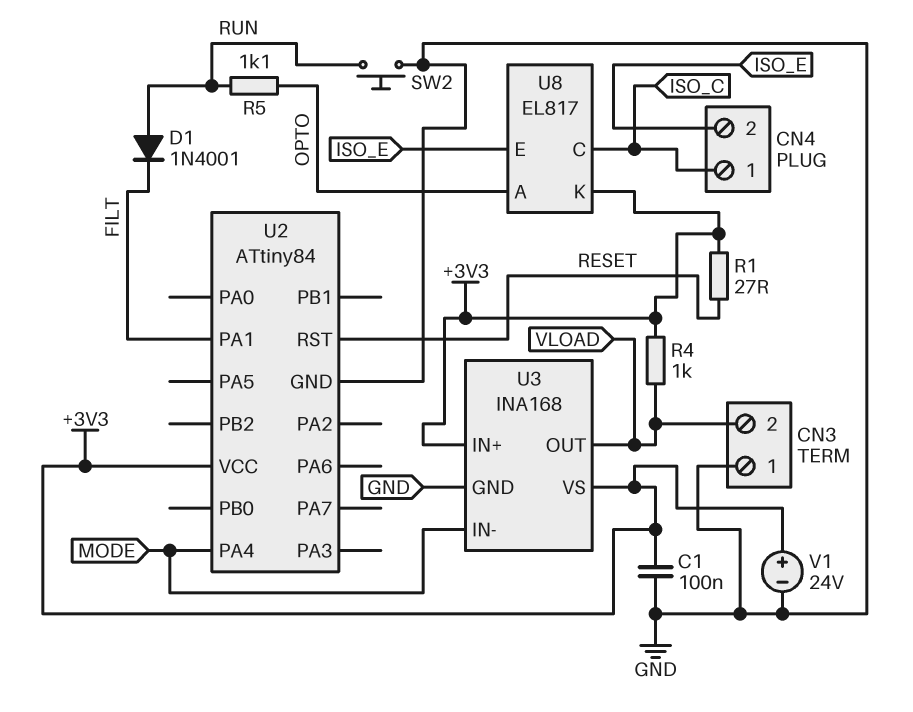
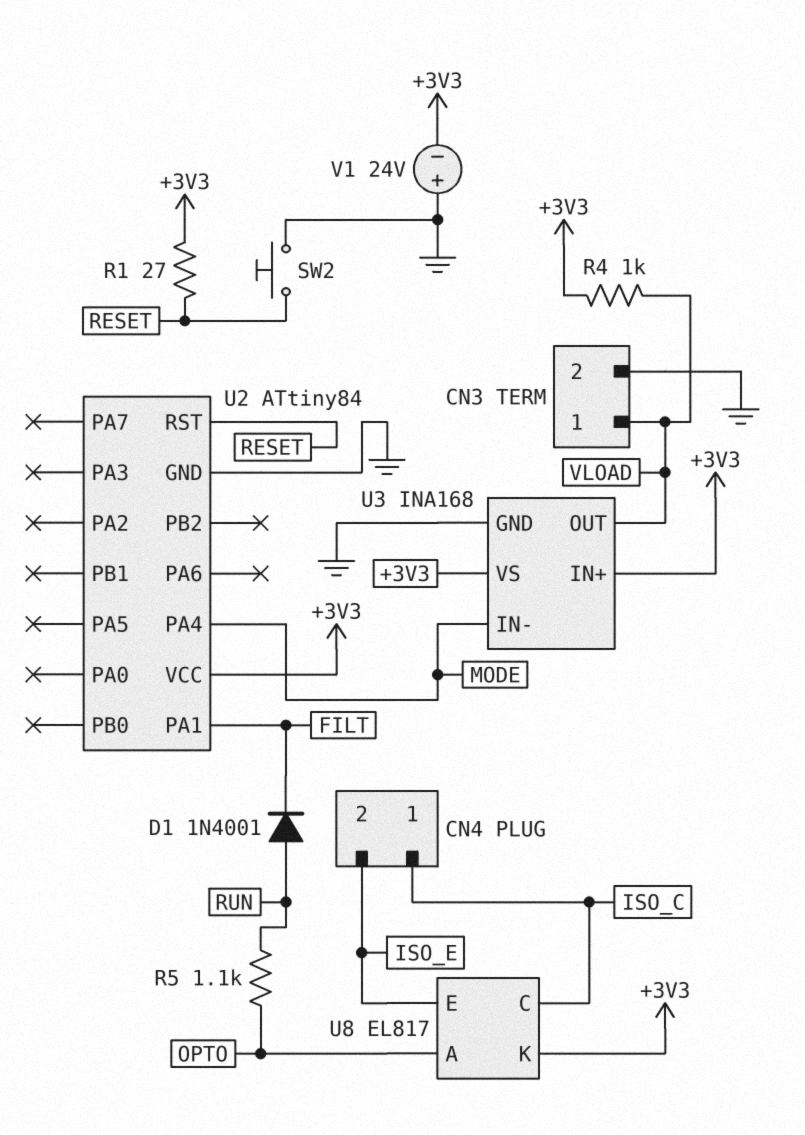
C1: 100nF (+3V3, GND) -> none
CN3 pin 1: GND -> VLOAD
CN3 pin 2: VLOAD -> GND
SW2: button (GND, RUN) -> button (GND, RESET)
V1: 24V (plus +3V3, minus GND) -> 24V (plus GND, minus +3V3)

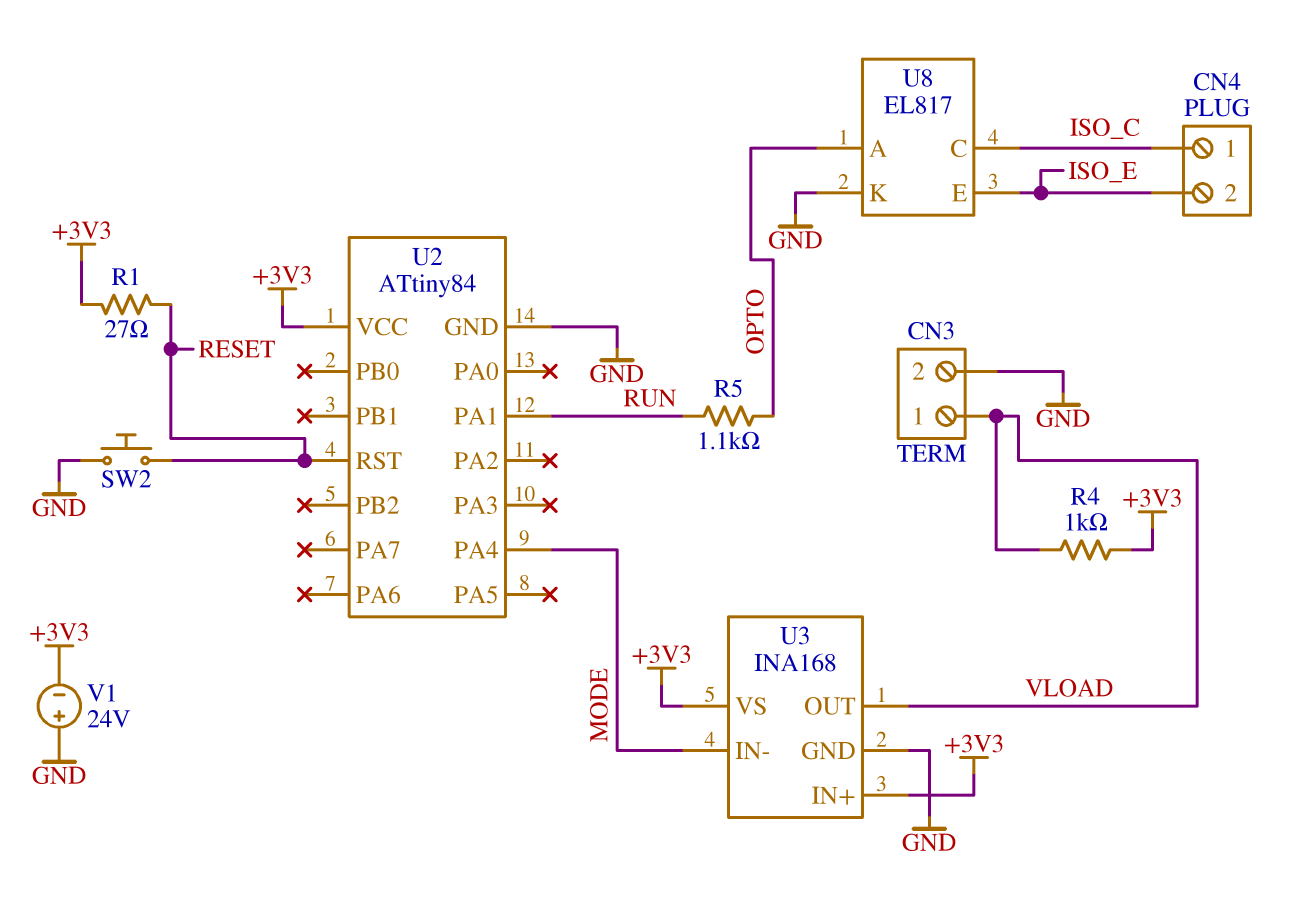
D1: diode 1N4001 (A RUN, K FILT) -> none
U2 pin PA1: FILT -> RUN
U8 pin K: +3V3 -> GND

